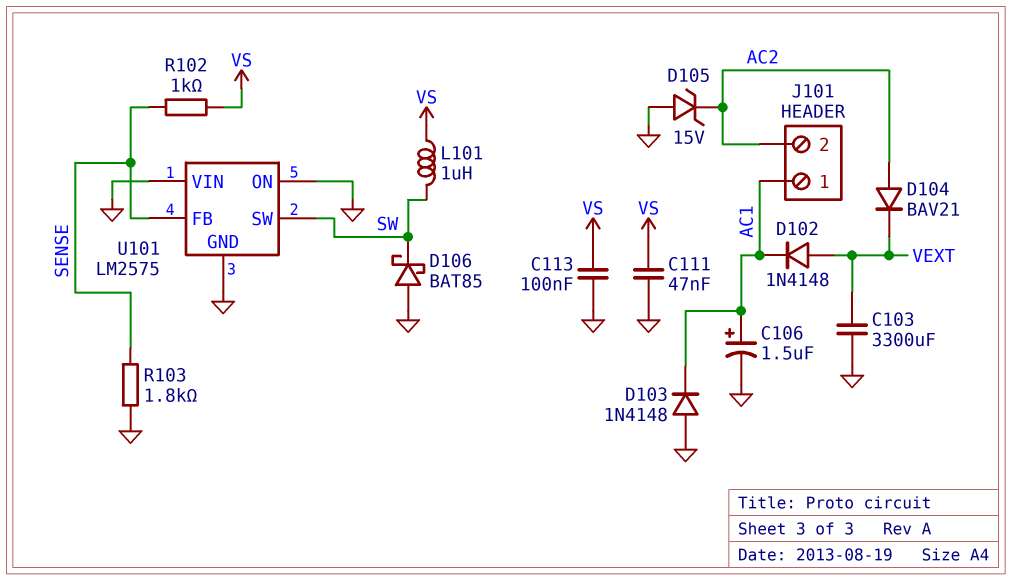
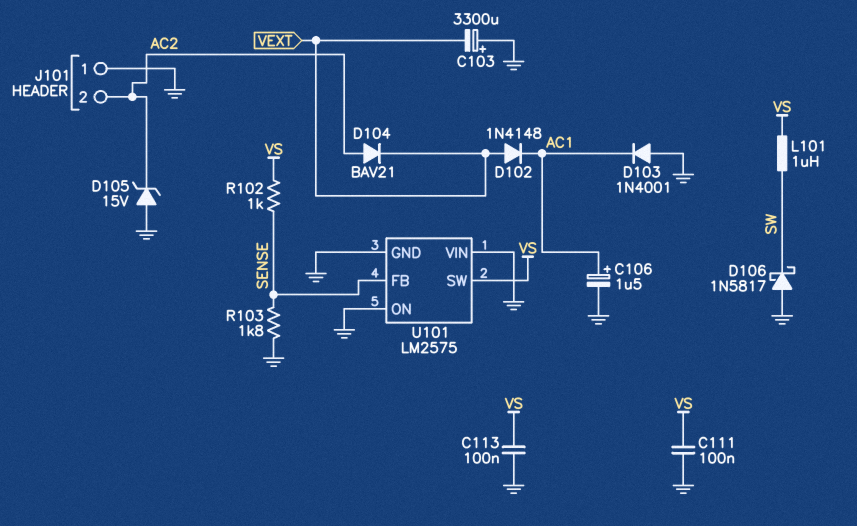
C103: 3300uF (GND, VEXT) -> 3300uF (plus GND, minus VEXT)
C111: 47nF (GND, VS) -> 100nF (GND, VS)
D103: diode 1N4148 (A GND, K AC1) -> diode 1N4001 (A GND, K AC1)
D106: schottky BAT85 (A GND, K SW) -> schottky 1N5817 (A GND, K SW)
J101 pin 1: AC1 -> GND
U101 pin SW: SW -> VS

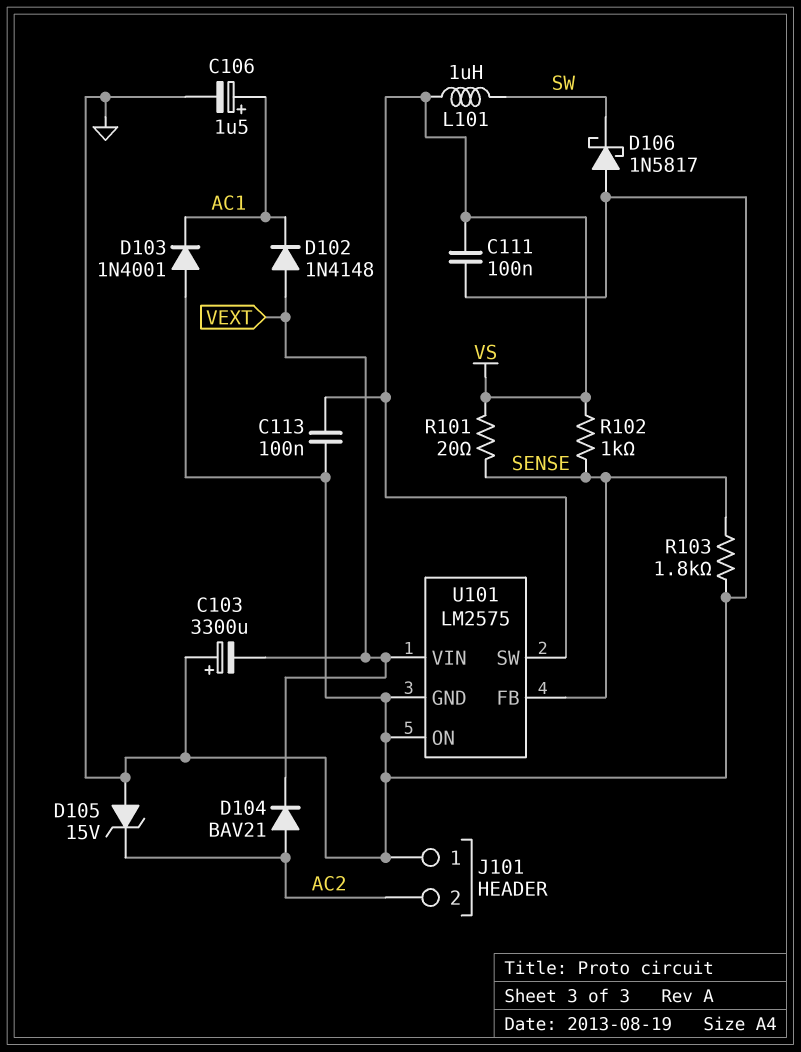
R101: none -> 20 (SENSE, VS)
U101 pin VIN: GND -> VEXT

